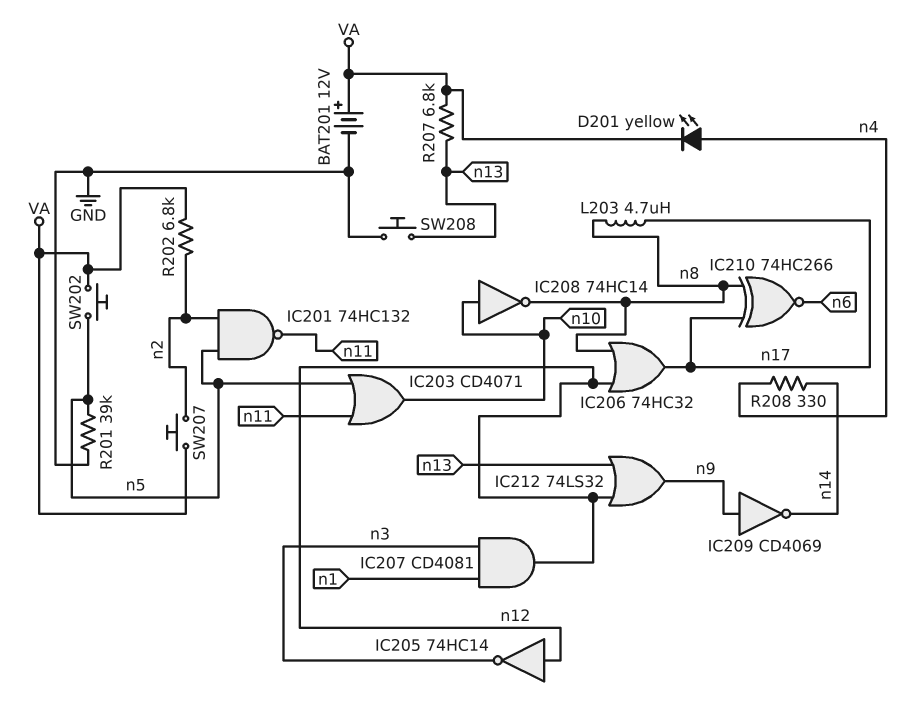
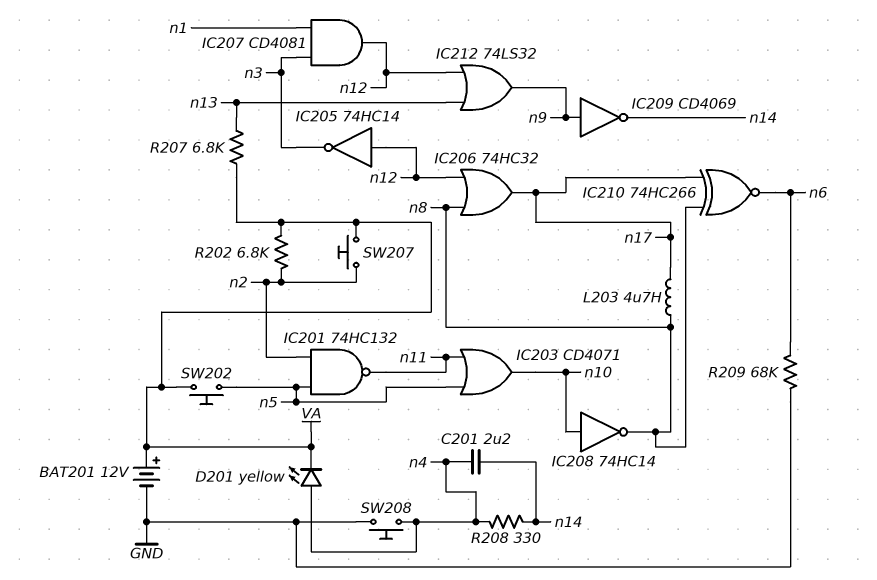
C201: none -> 2.2uF (n4, n14)
R201: 39k (GND, n5) -> none
R209: none -> 68k (GND, n6)
SW208: button (GND, n13) -> button (GND, n4)

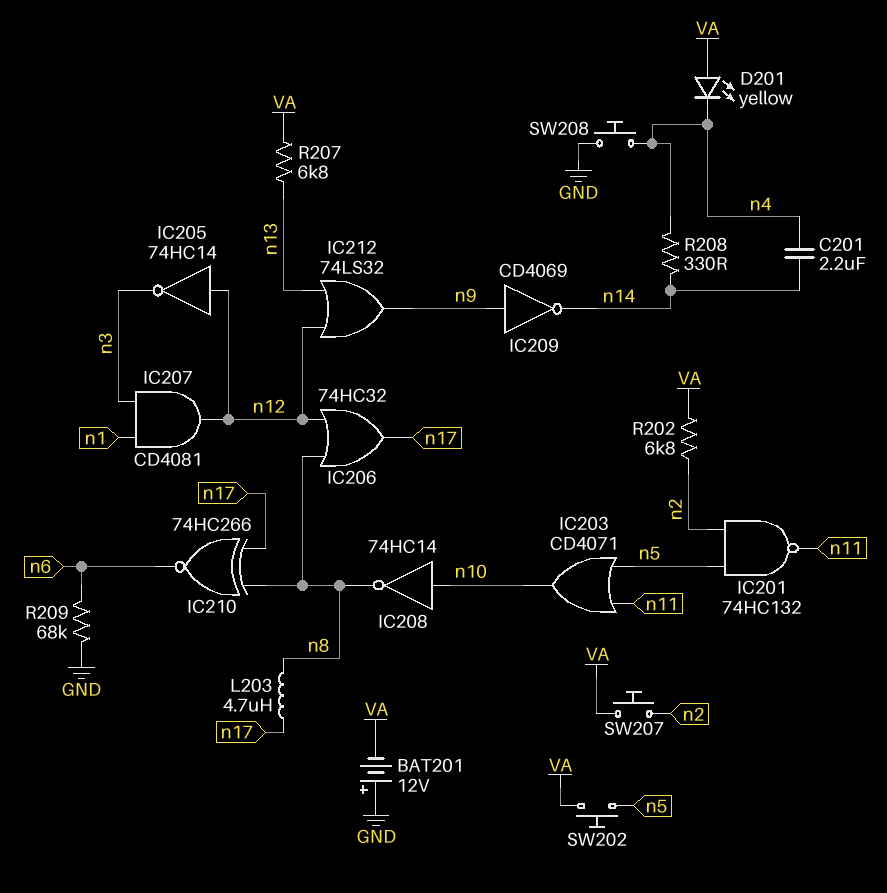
BAT201: 12V (plus VA, minus GND) -> 12V (plus GND, minus VA)
D201: LED yellow (A n4, K VA) -> LED yellow (A VA, K n4)

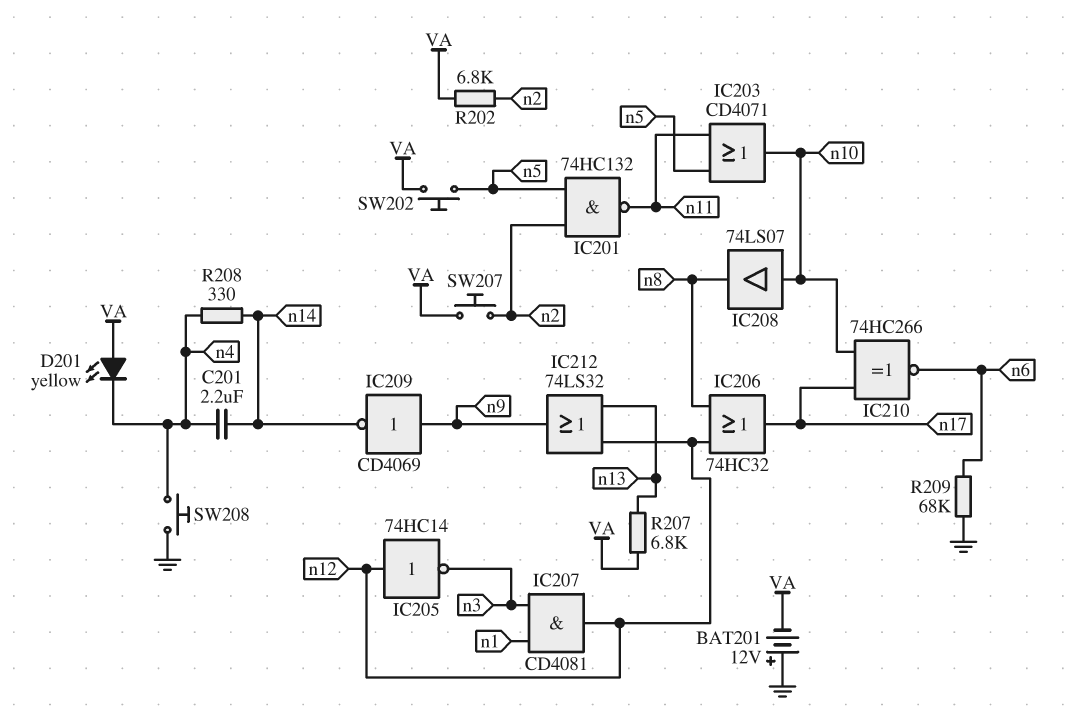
IC208: NOT 74HC14 (in n10, out n8) -> buffer 74LS07 (in n10, out n8)
IC210: XNOR 74HC266 (in n8, in n17, out n6) -> XNOR 74HC266 (in n10, in n17, out n6)
L203: 4.7uH (n8, n17) -> none

